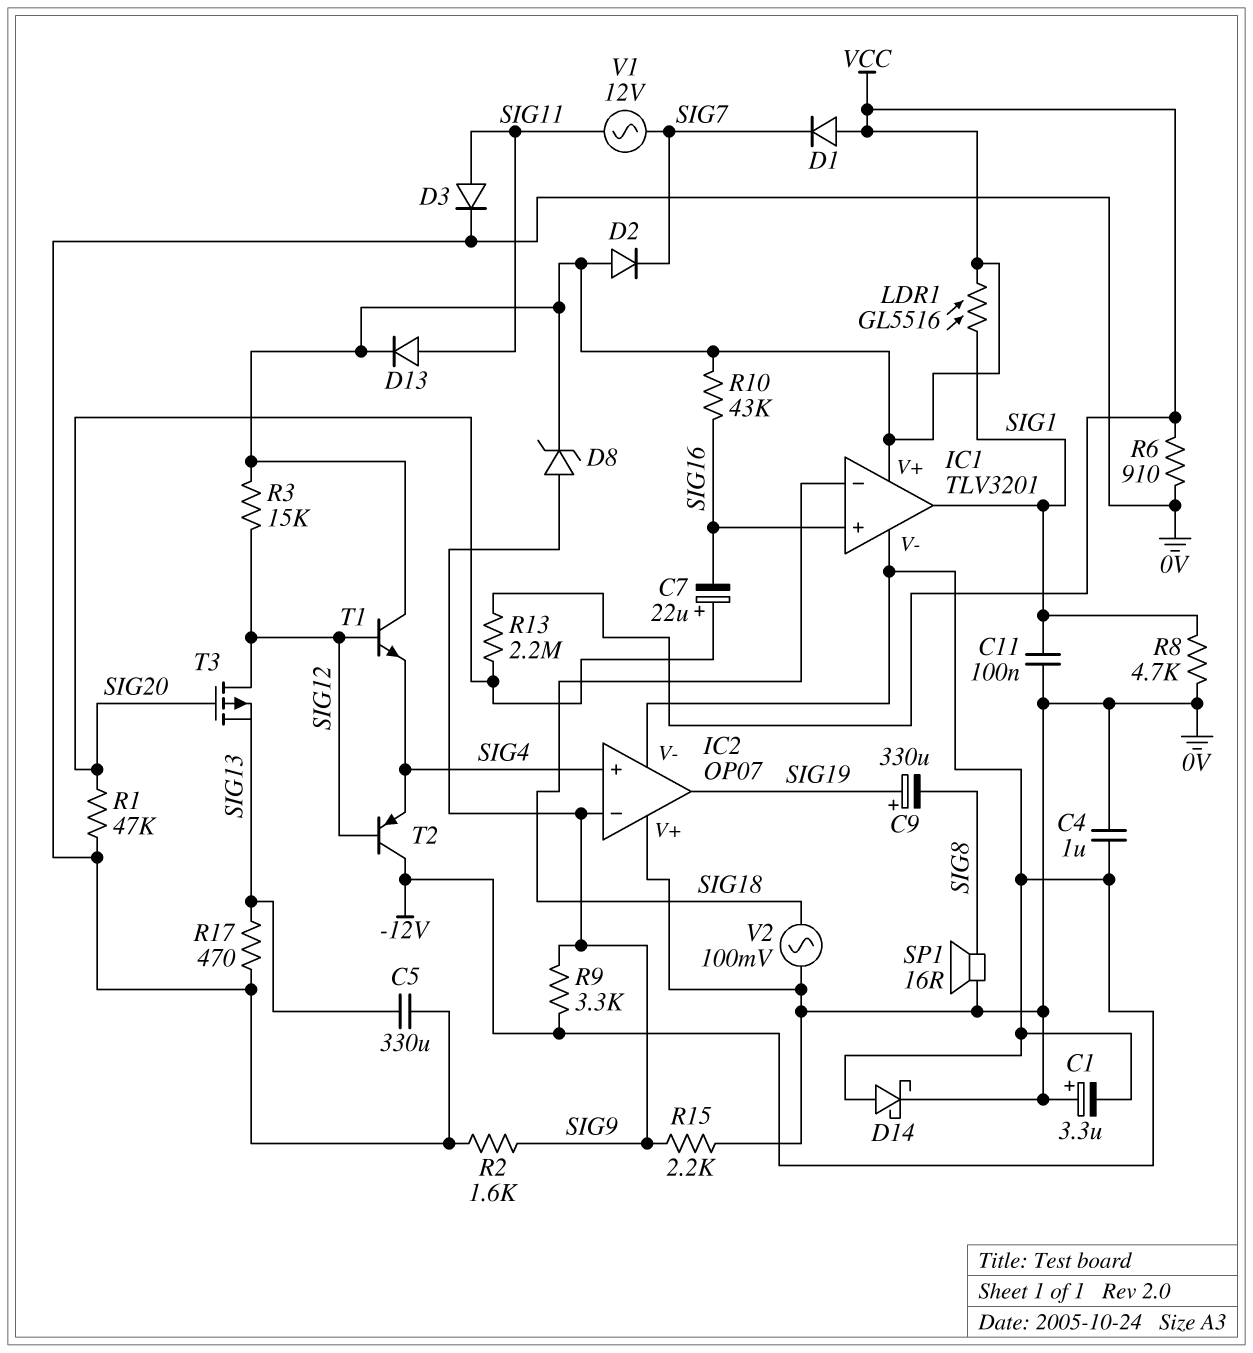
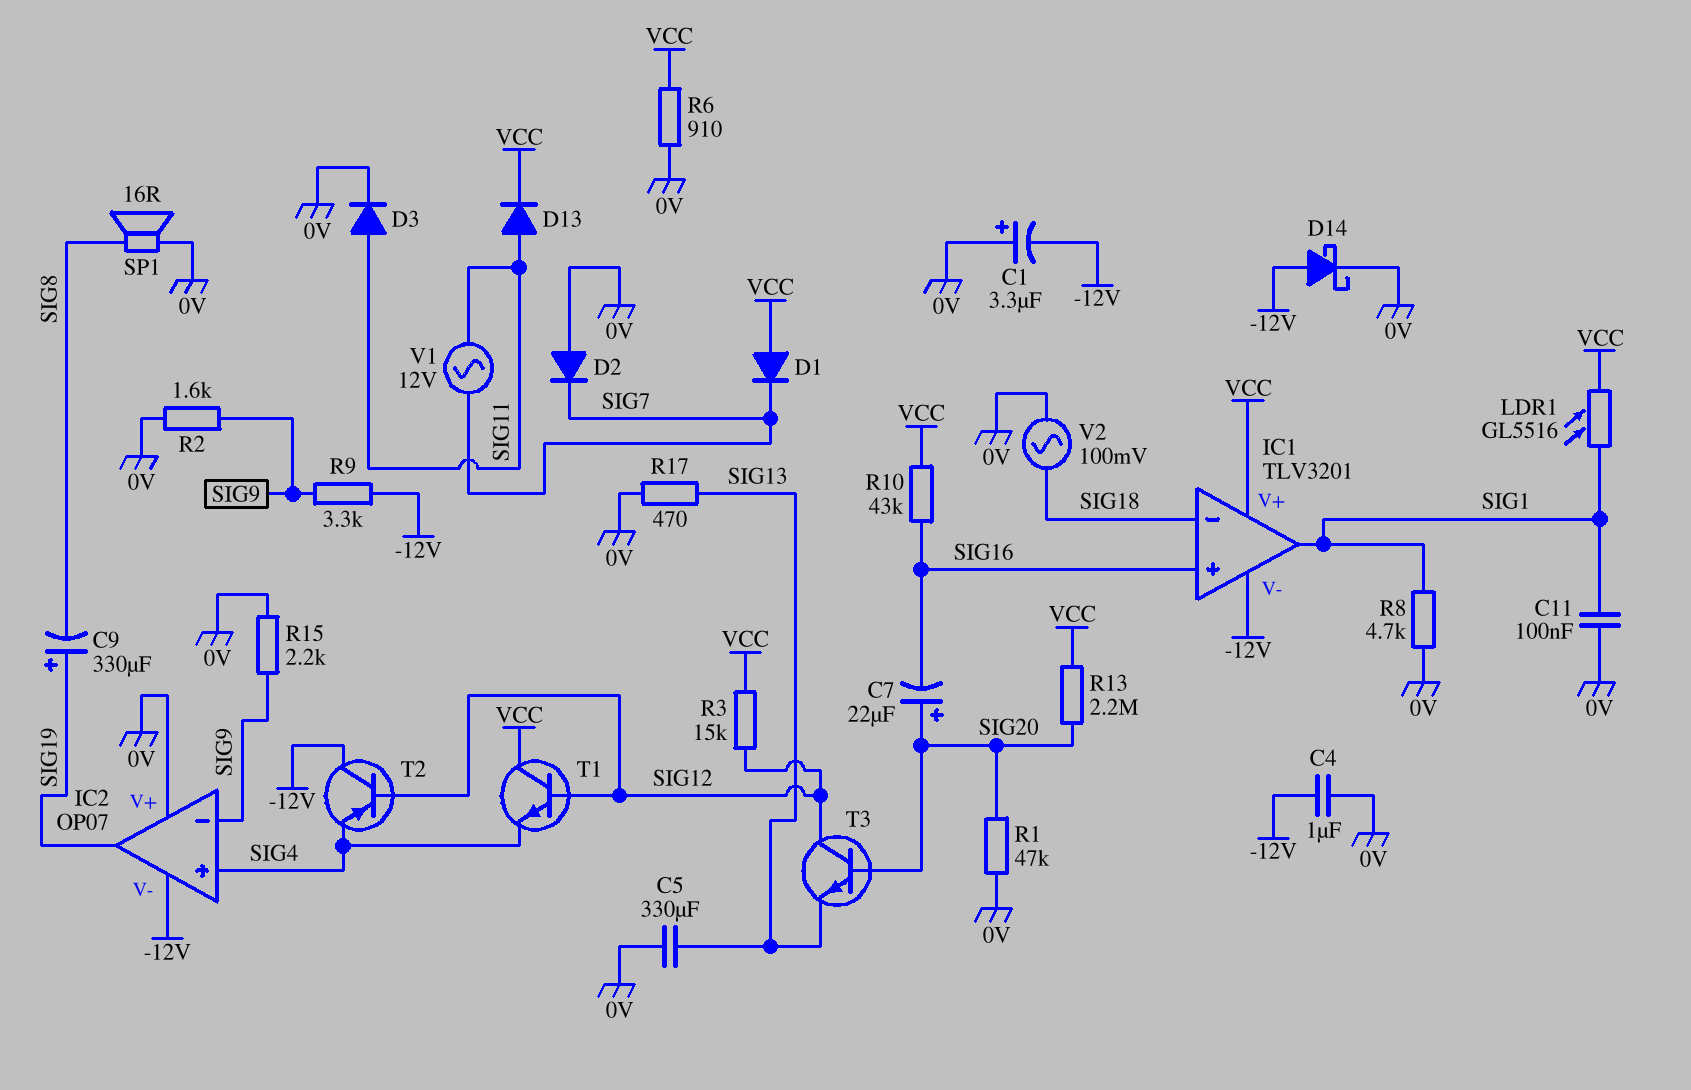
D2: diode (A VCC, K SIG7) -> diode (A 0V, K SIG7)
D8: zener (A SIG9, K VCC) -> none
T3: PMOS (G SIG20, D SIG12, S SIG13) -> NPN (B SIG20, C SIG12, E SIG13)

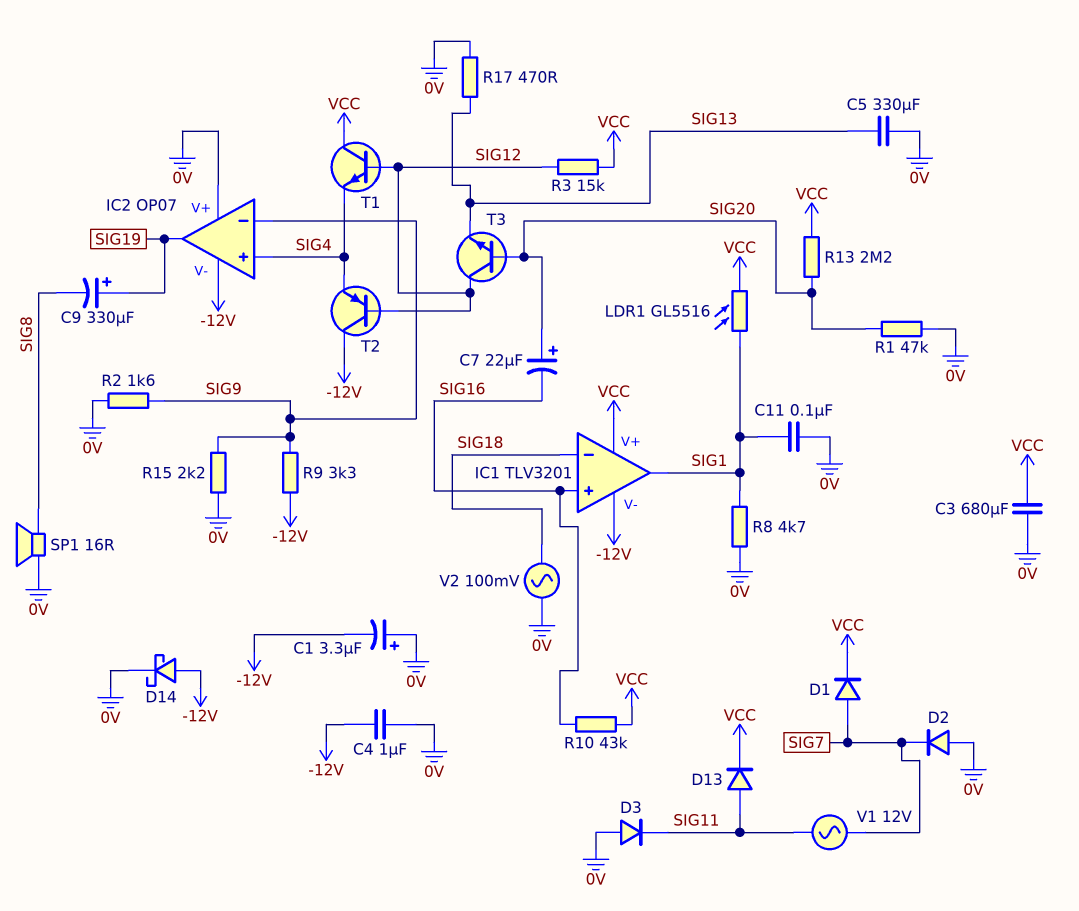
C3: none -> 680uF (0V, VCC)
D1: diode (A VCC, K SIG7) -> diode (A SIG7, K VCC)
D3: diode (A SIG11, K 0V) -> diode (A 0V, K SIG11)
R6: 910 (0V, VCC) -> none

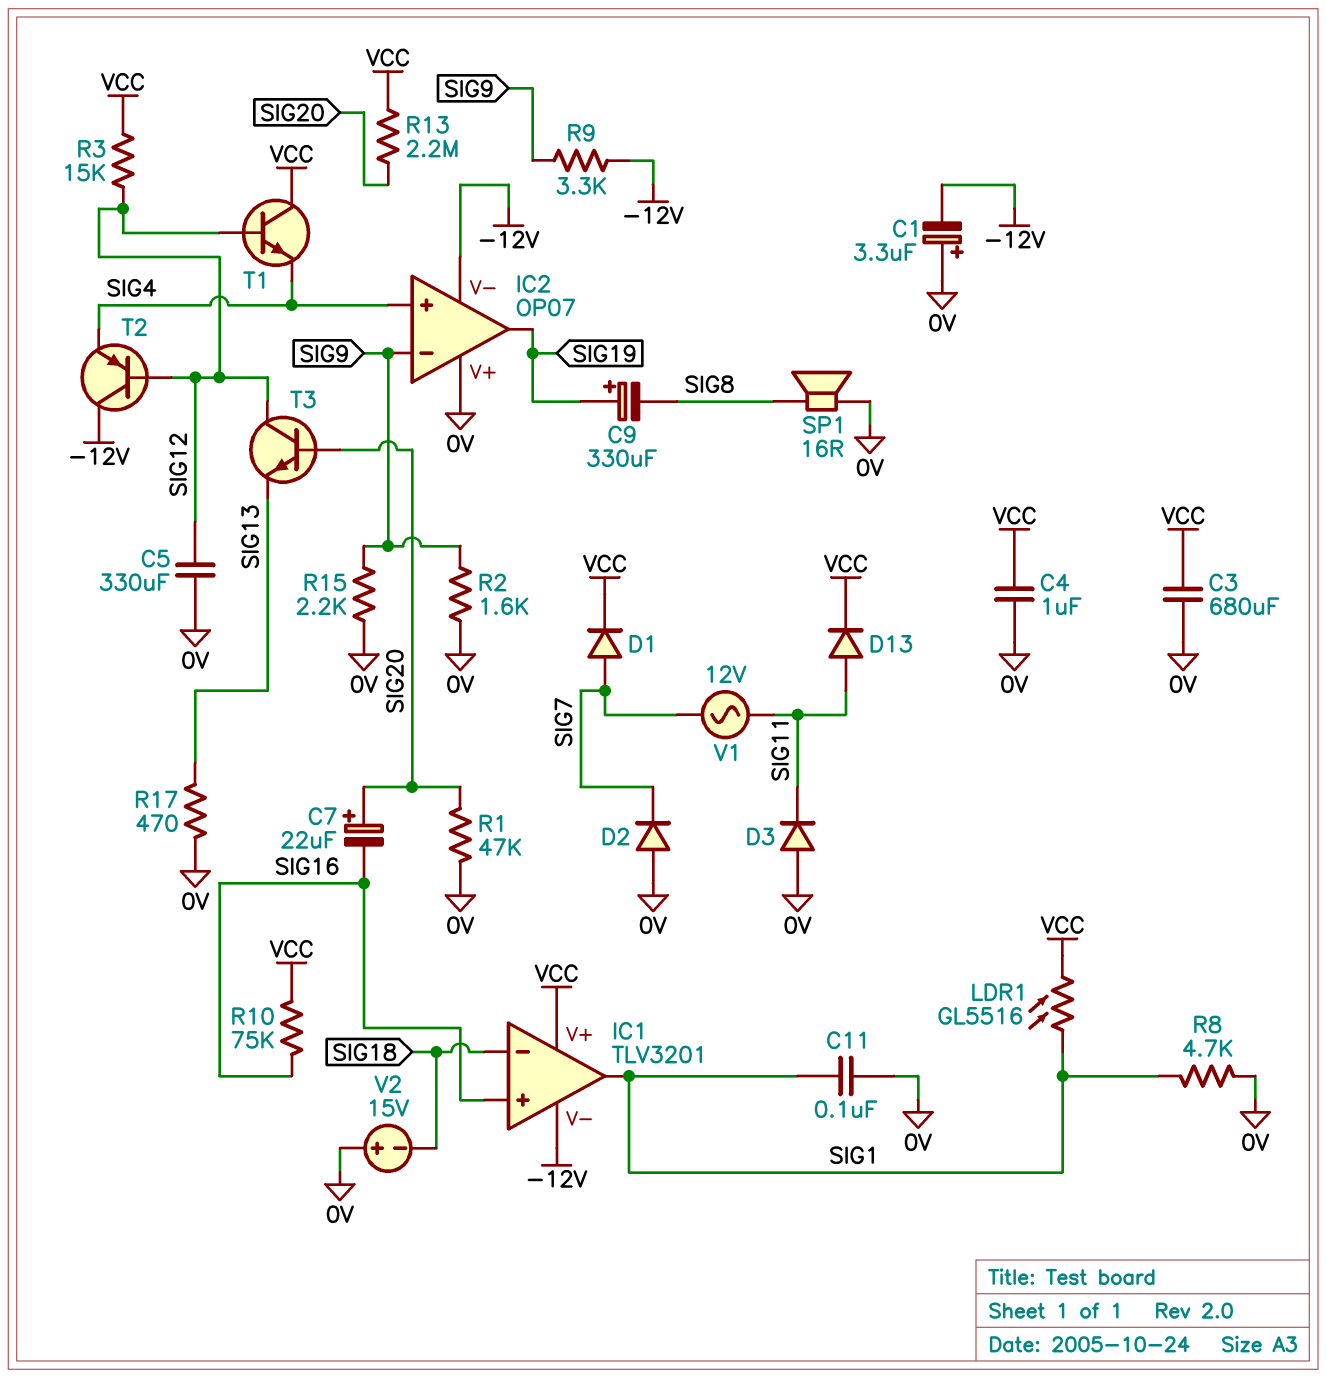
C4: 1uF (-12V, 0V) -> 1uF (0V, VCC)
C5: 330uF (0V, SIG13) -> 330uF (0V, SIG12)
D14: schottky (A -12V, K 0V) -> none
R10: 43k (SIG16, VCC) -> 75k (SIG16, VCC)
V2: AC 100mV (0V, SIG18) -> 15V (plus 0V, minus SIG18)

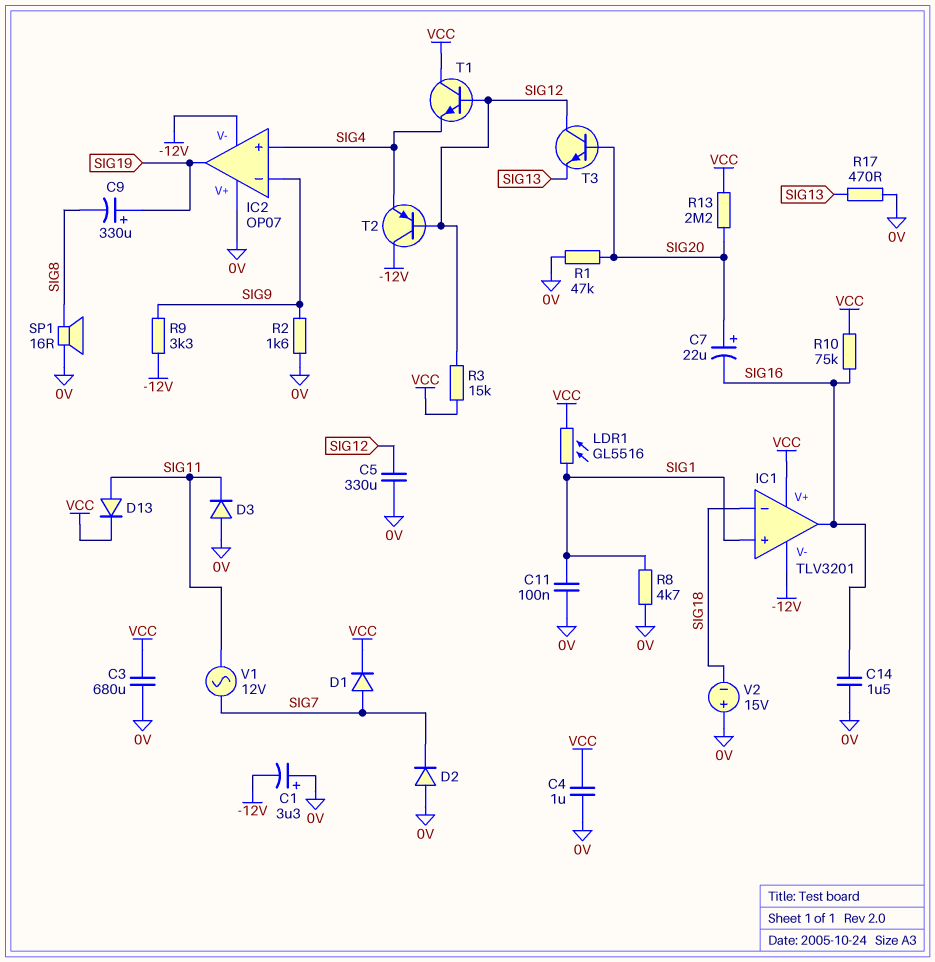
C14: none -> 1.5uF (0V, SIG16)
IC1 pin in+: SIG16 -> SIG1
IC1 pin out: SIG1 -> SIG16
R15: 2.2k (0V, SIG9) -> none

